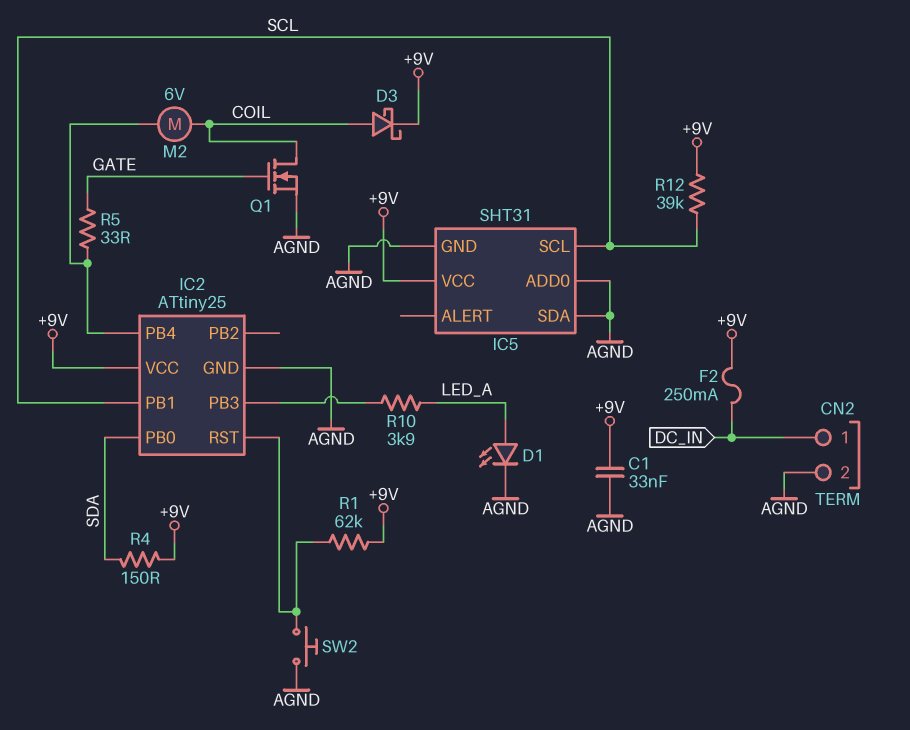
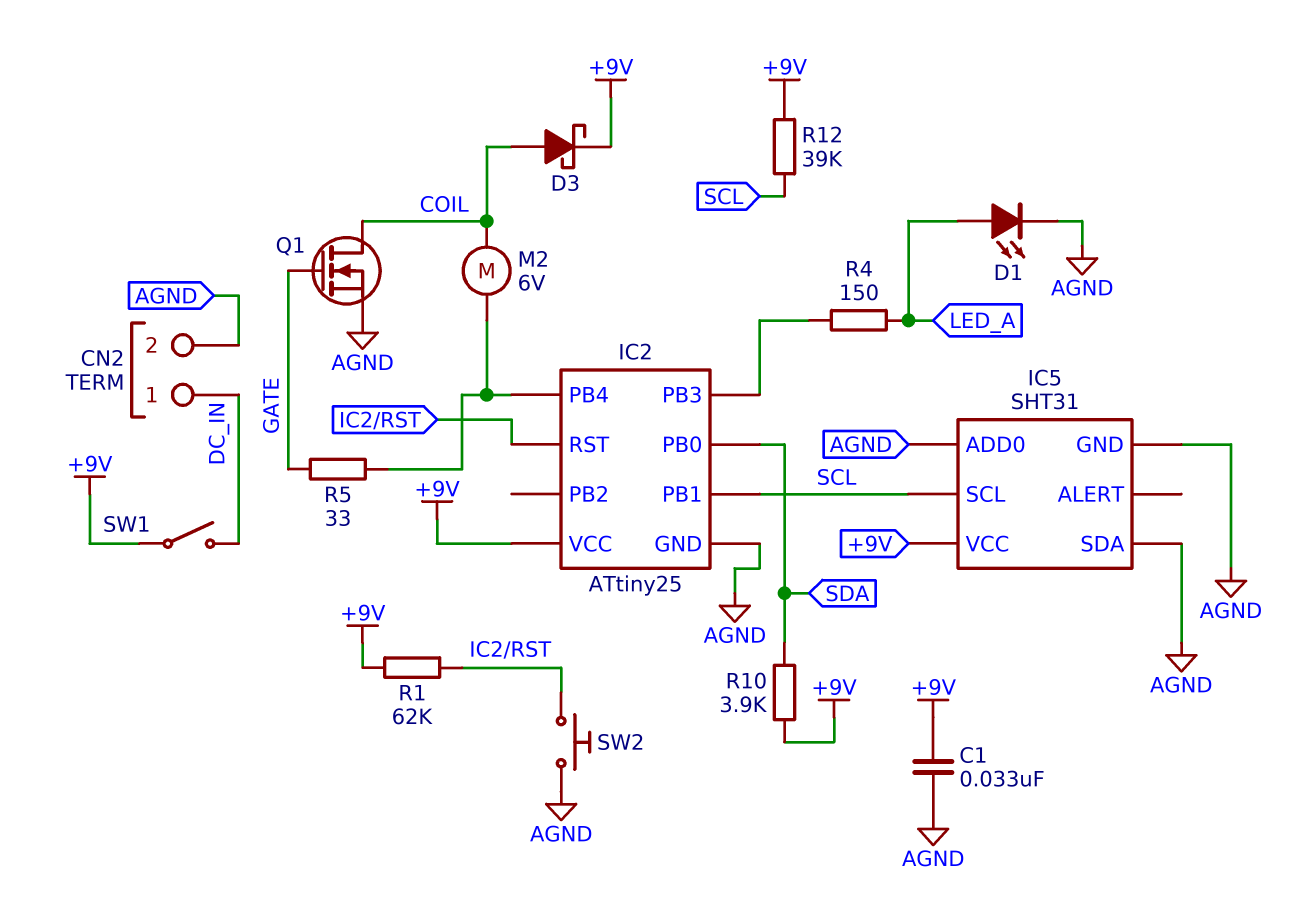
F2: 250mA (+9V, DC_IN) -> none
R4: 150 (+9V, SDA) -> 150 (IC2/PB3, LED_A)
R10: 3.9k (IC2/PB3, LED_A) -> 3.9k (+9V, SDA)
SW1: none -> switch (+9V, DC_IN)

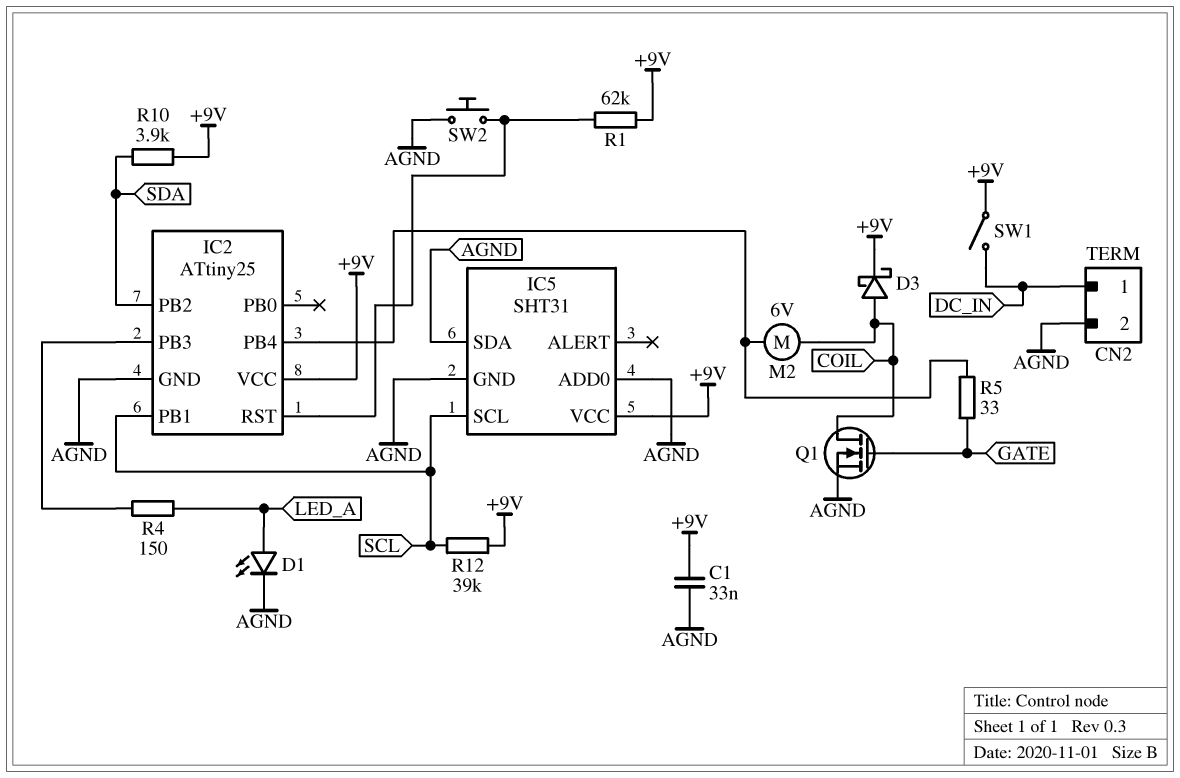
IC2 pin PB0: SDA -> none
IC2 pin PB2: none -> SDA

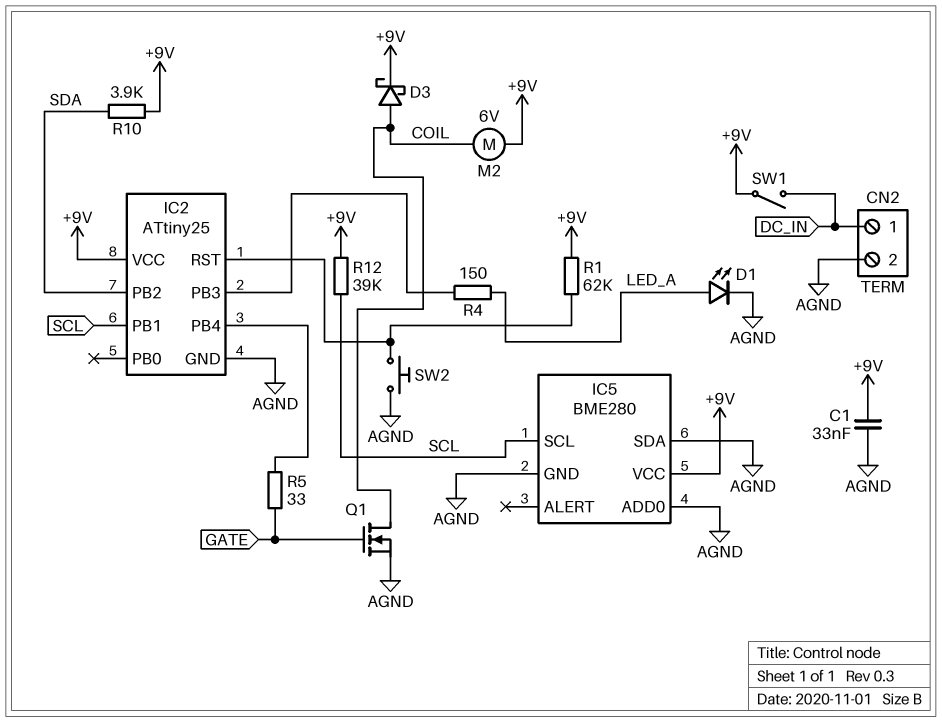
IC5: SHT31 -> BME280
M2: motor 6V (COIL, IC2/PB4) -> motor 6V (+9V, COIL)

